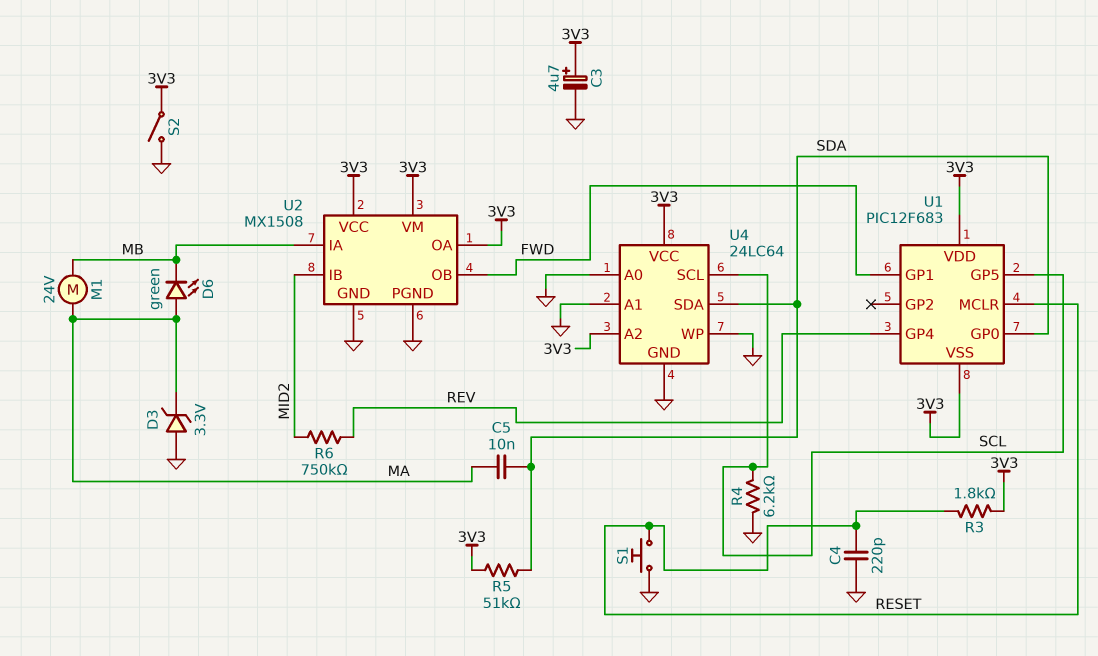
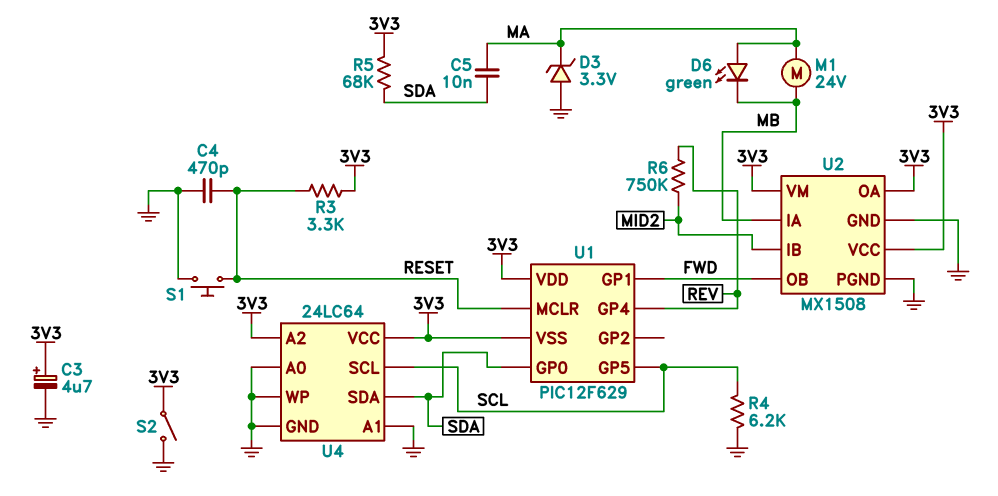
C4: 220pF (GND, RESET) -> 470pF (GND, RESET)
R3: 1.8k (3V3, RESET) -> 3.3k (3V3, RESET)
R5: 51k (3V3, SDA) -> 68k (3V3, SDA)
U1: PIC12F683 -> PIC12F629

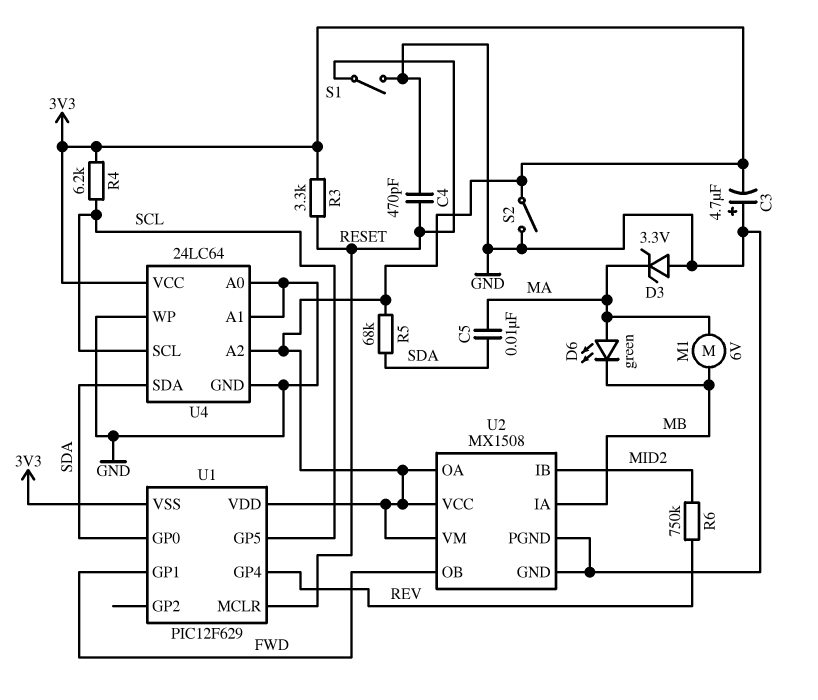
C3: 4.7uF (plus 3V3, minus GND) -> 4.7uF (plus GND, minus 3V3)
M1: motor 24V (MA, MB) -> motor 6V (MA, MB)
R4: 6.2k (GND, SCL) -> 6.2k (3V3, SCL)
S1: button (GND, RESET) -> switch (GND, RESET)

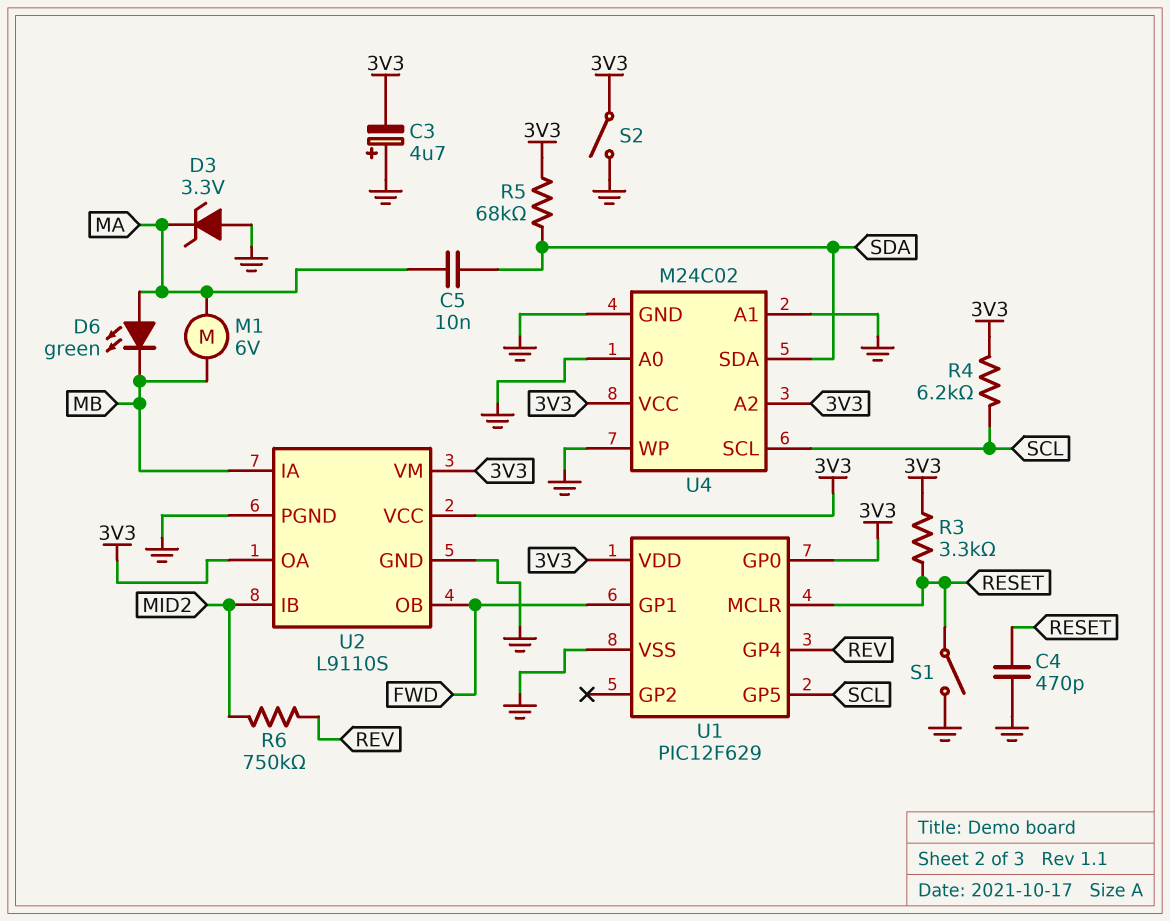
U1 pin GP0: SDA -> 3V3
U1 pin VSS: 3V3 -> GND
U2: MX1508 -> L9110S
U4: 24LC64 -> M24C02

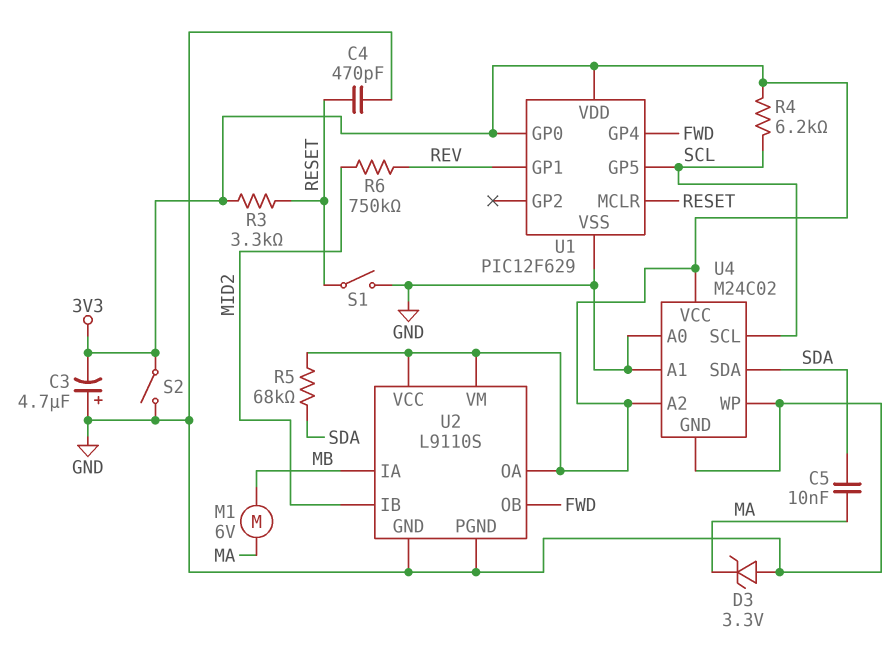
D6: LED green (A MA, K MB) -> none
U1 pin GP1: FWD -> REV
U1 pin GP4: REV -> FWD

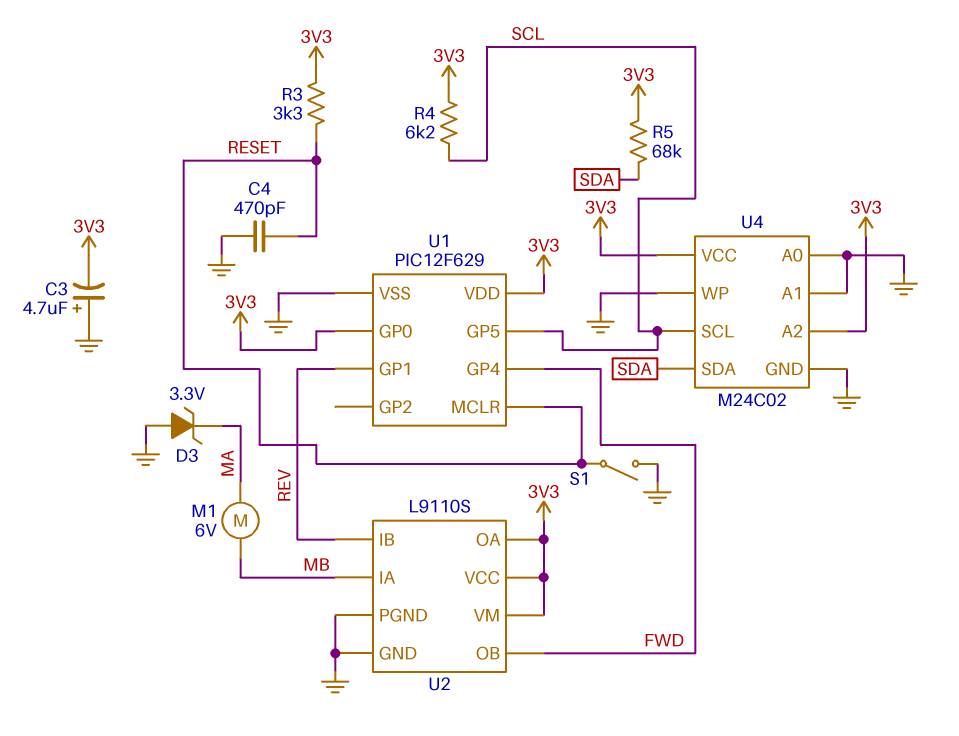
C5: 10nF (MA, SDA) -> none
R6: 750k (MID2, REV) -> none
S2: switch (3V3, GND) -> none
U2 pin IB: MID2 -> REV

